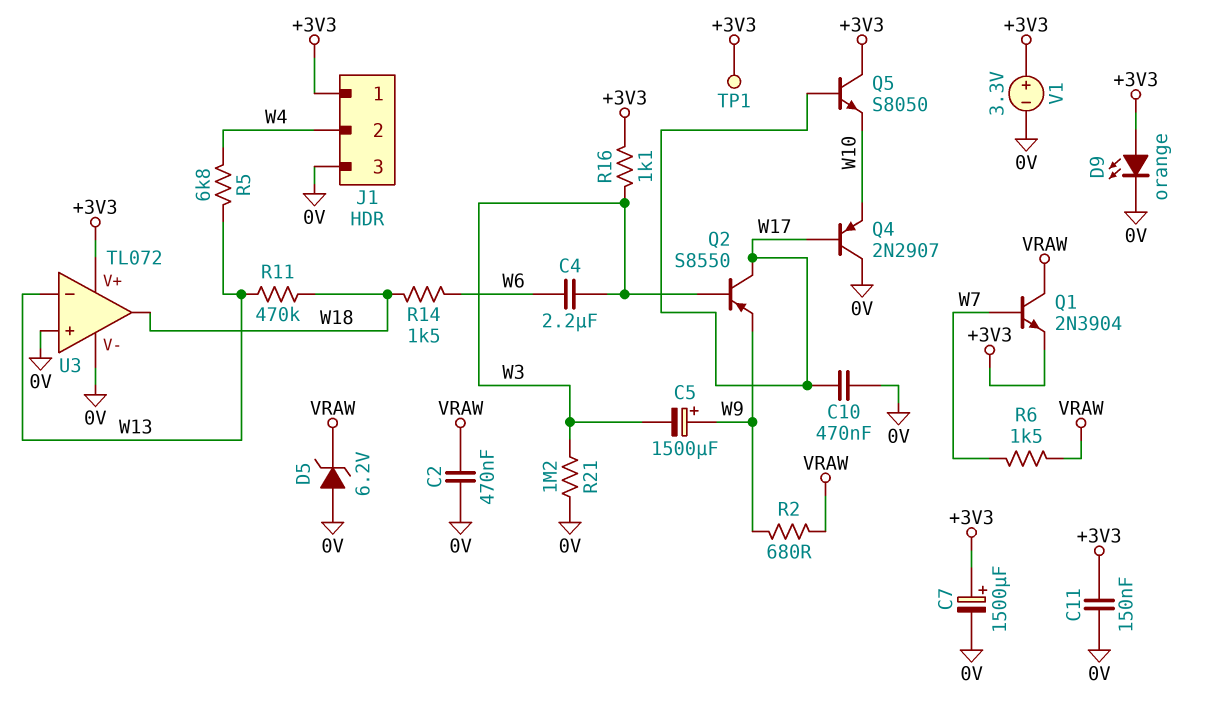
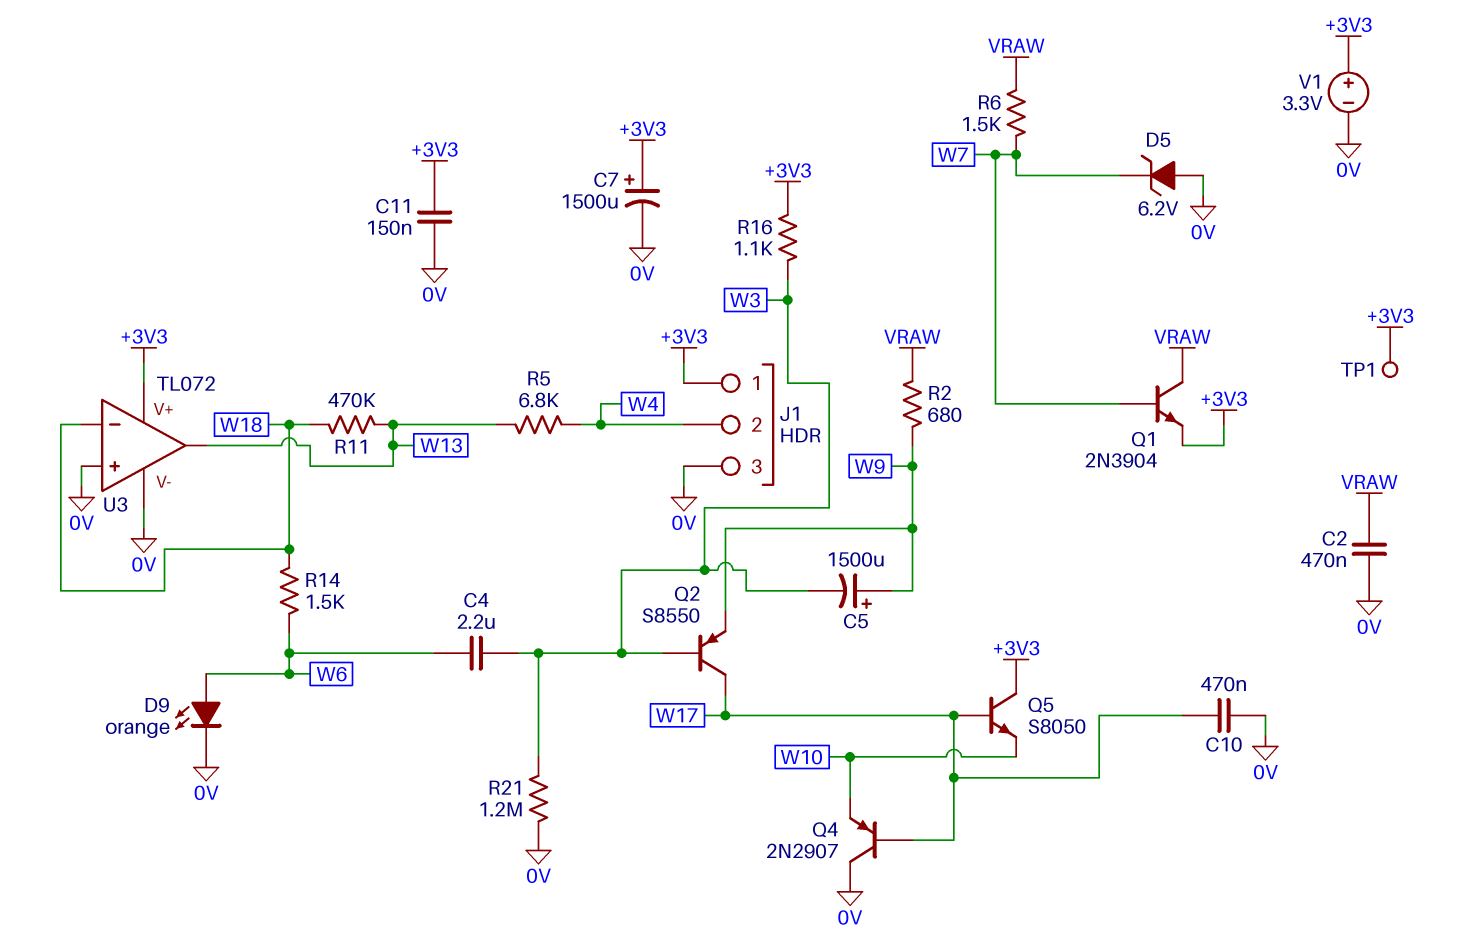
D5: zener 6.2V (A 0V, K VRAW) -> zener 6.2V (A 0V, K W7)
D9: LED orange (A +3V3, K 0V) -> LED orange (A W6, K 0V)
U3 pin in-: W13 -> W18
U3 pin out: W18 -> W13

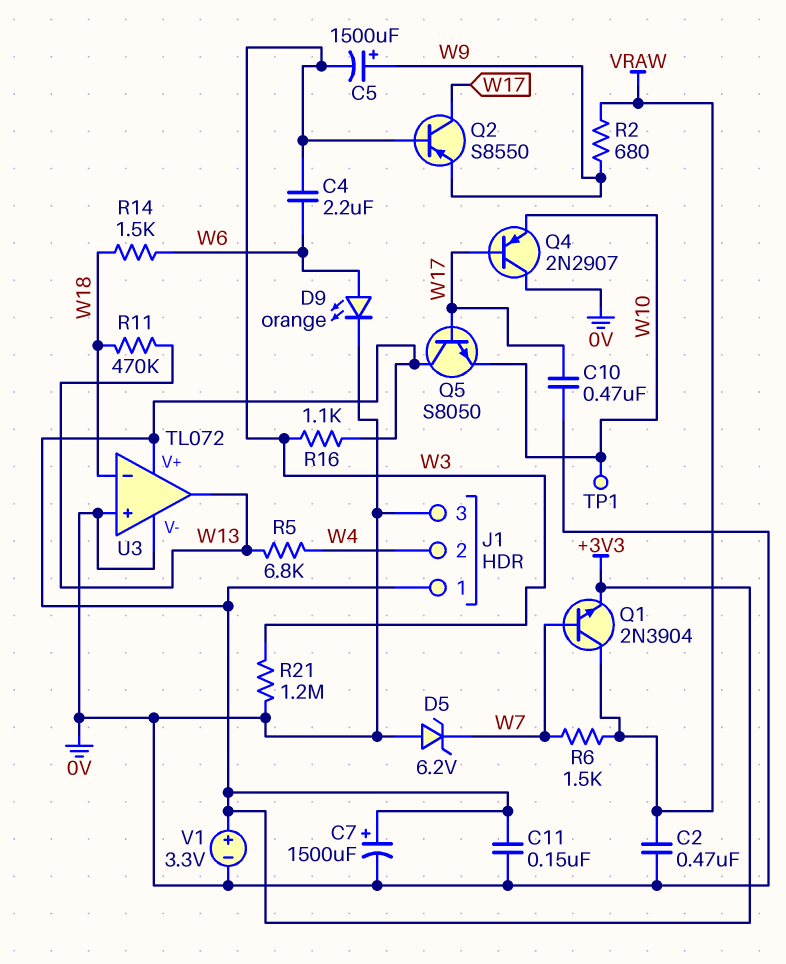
TP1: test point (+3V3) -> test point (W10)

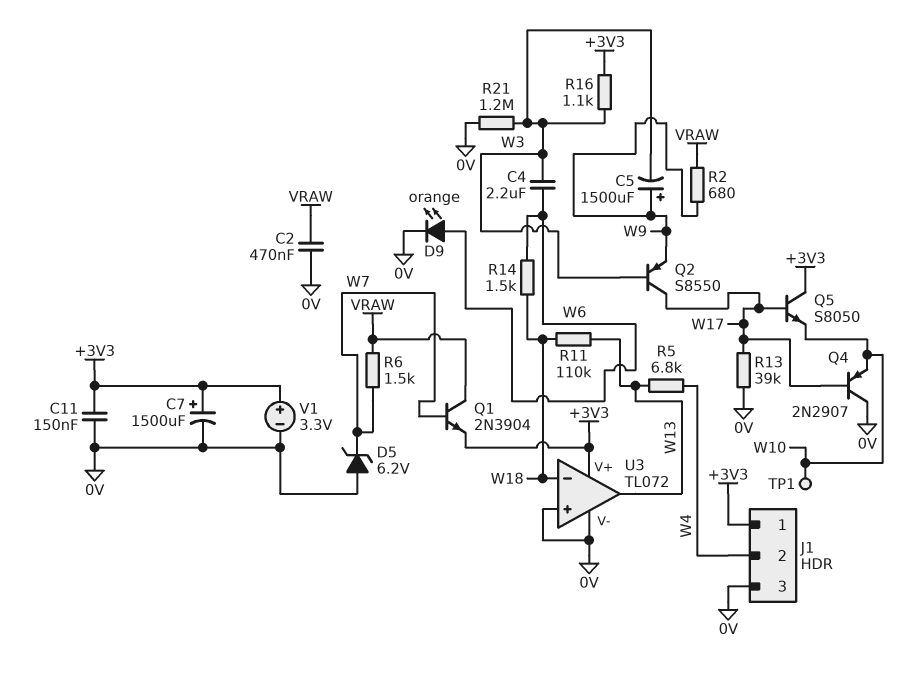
C10: 470nF (0V, W17) -> none
R11: 470k (W13, W18) -> 110k (W13, W18)
R13: none -> 39k (0V, W17)

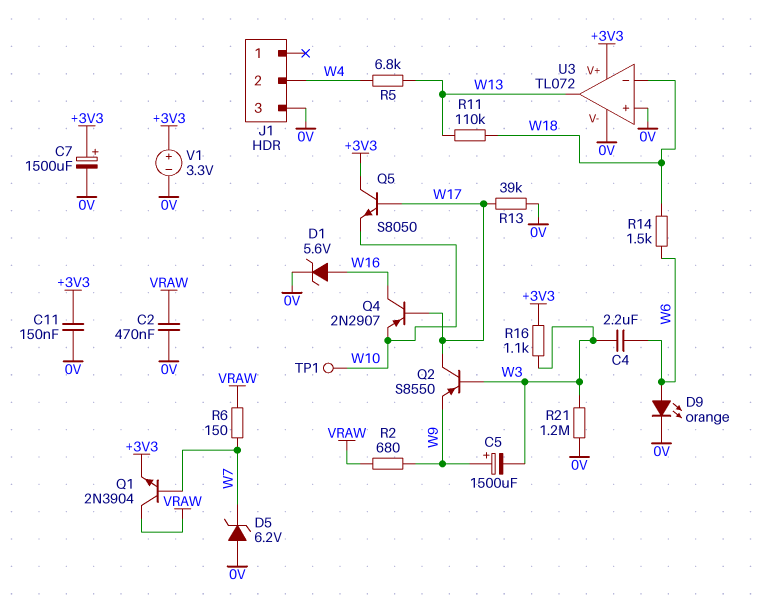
D1: none -> zener 5.6V (A W16, K 0V)
J1 pin 1: +3V3 -> none
Q4: PNP 2N2907 (B W17, C 0V, E W10) -> PNP 2N2907 (B W17, C W16, E W10)
R6: 1.5k (VRAW, W7) -> 150 (VRAW, W7)

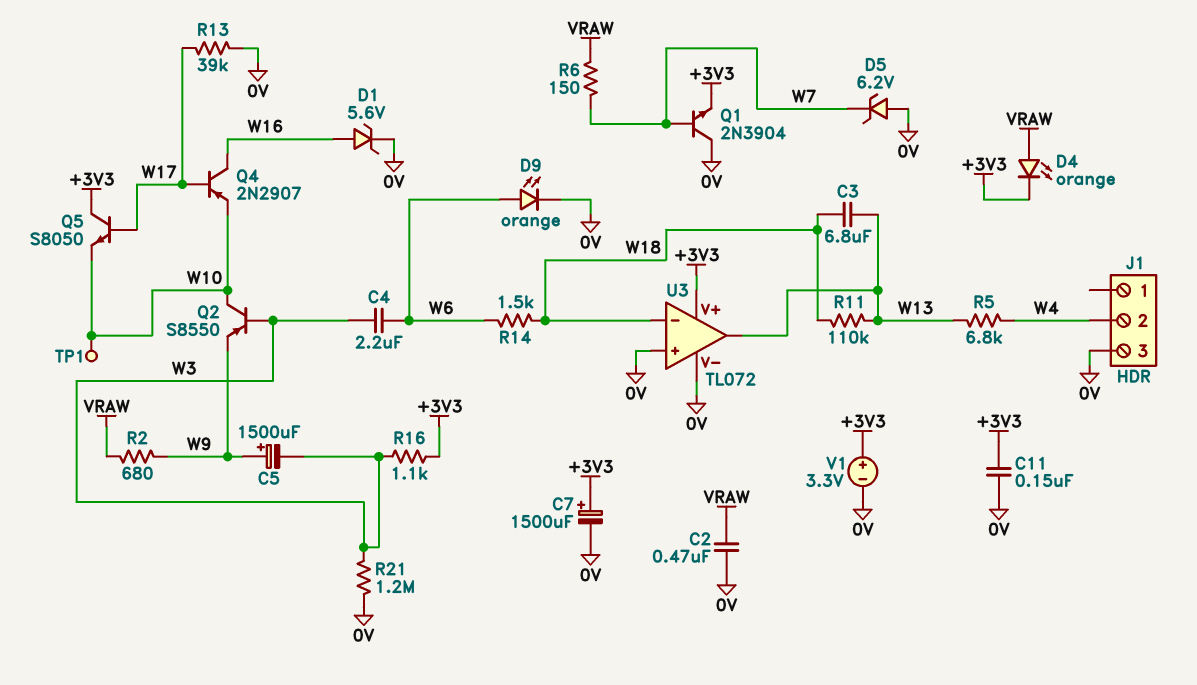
C3: none -> 6.8uF (W13, W18)
D4: none -> LED orange (A VRAW, K +3V3)
Q1: NPN 2N3904 (B W7, C VRAW, E +3V3) -> NPN 2N3904 (B W7, C 0V, E +3V3)
Q2: PNP S8550 (B W3, C W17, E W9) -> PNP S8550 (B W3, C W10, E W9)

